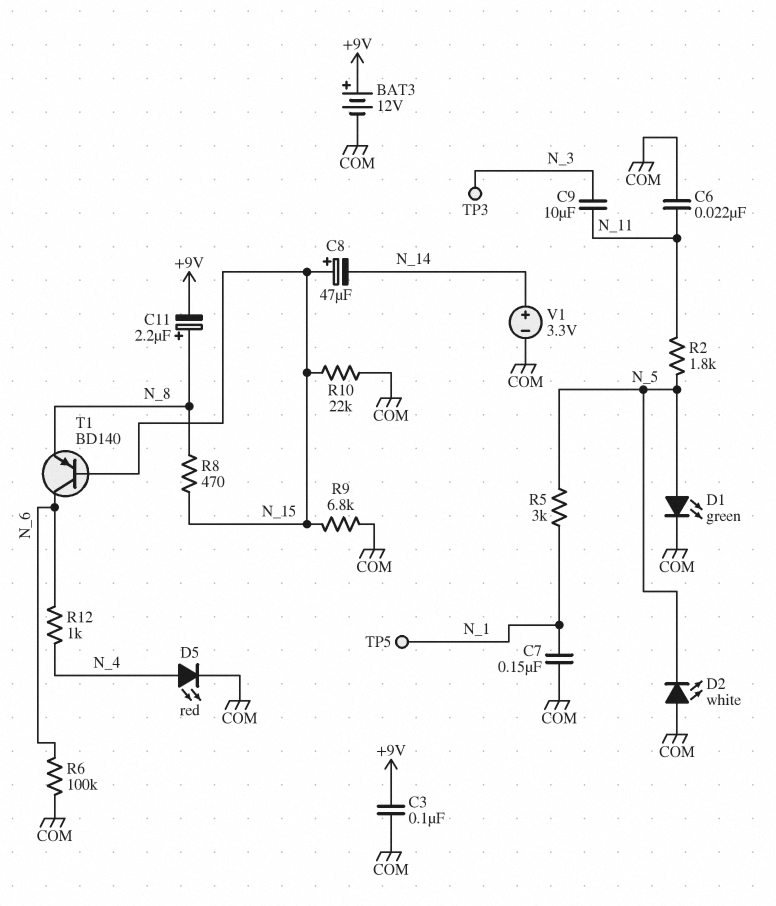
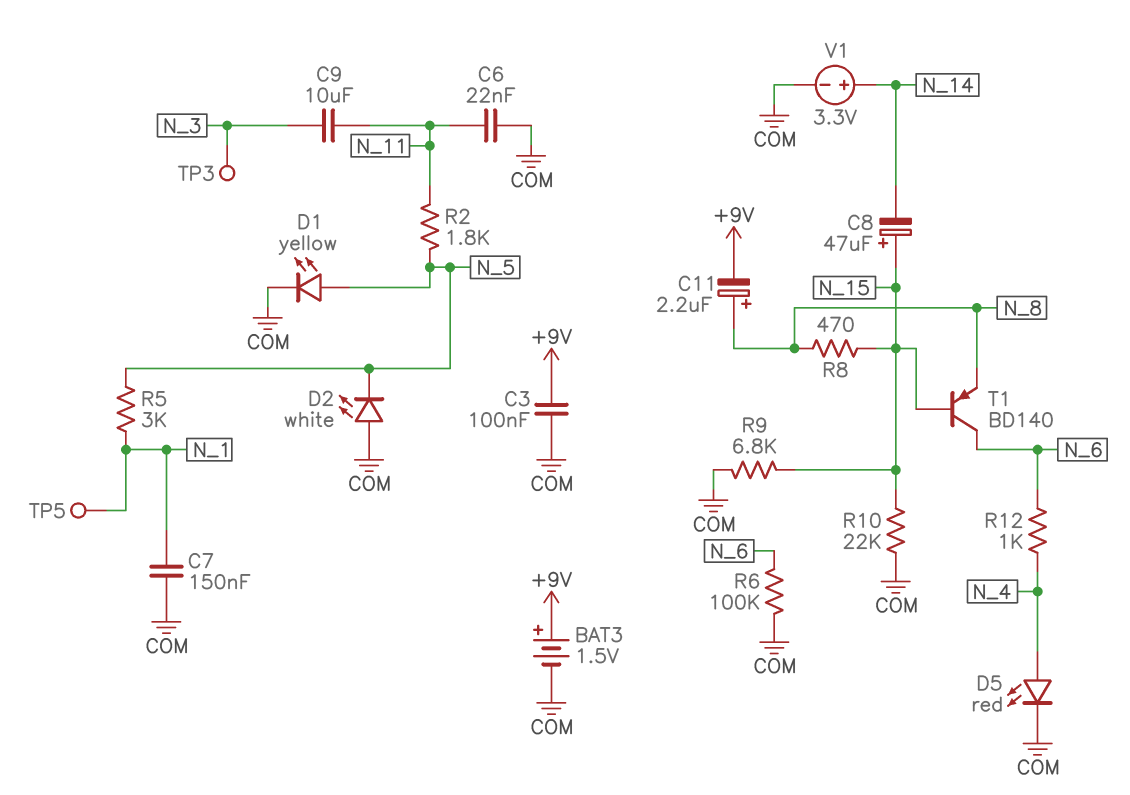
BAT3: 12V (plus +9V, minus COM) -> 1.5V (plus +9V, minus COM)
D1: LED green (A N_5, K COM) -> LED yellow (A N_5, K COM)

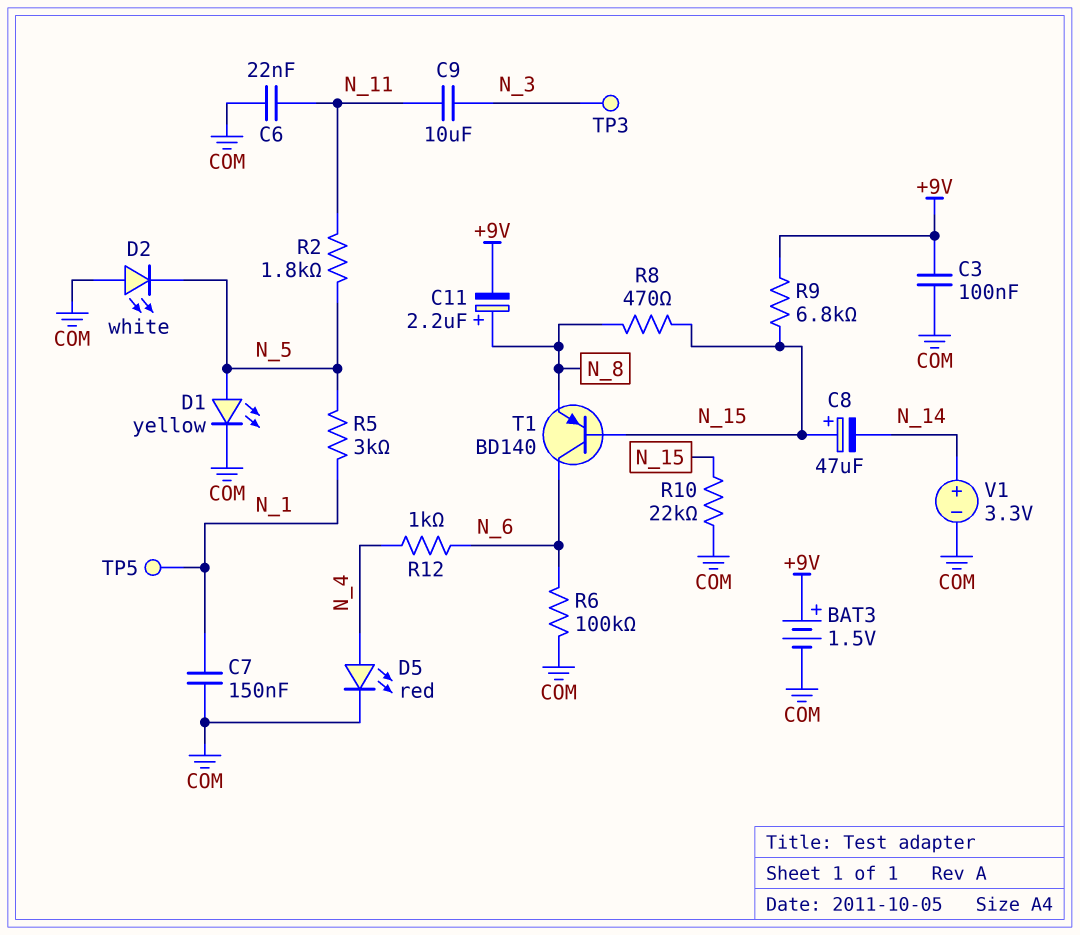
R9: 6.8k (COM, N_15) -> 6.8k (+9V, N_15)

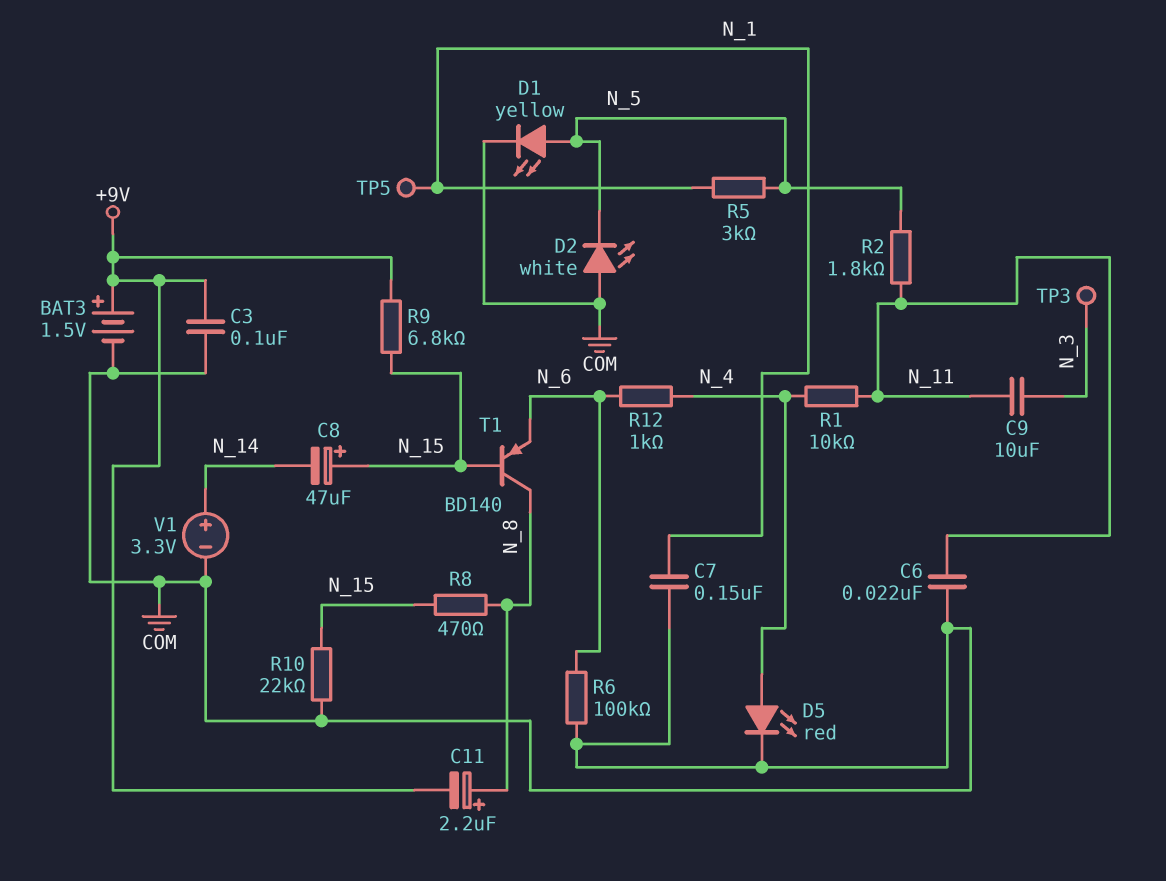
R1: none -> 10k (N_4, N_11)
T1: PNP BD140 (B N_15, C N_6, E N_8) -> PNP BD140 (B N_15, C N_8, E N_6)

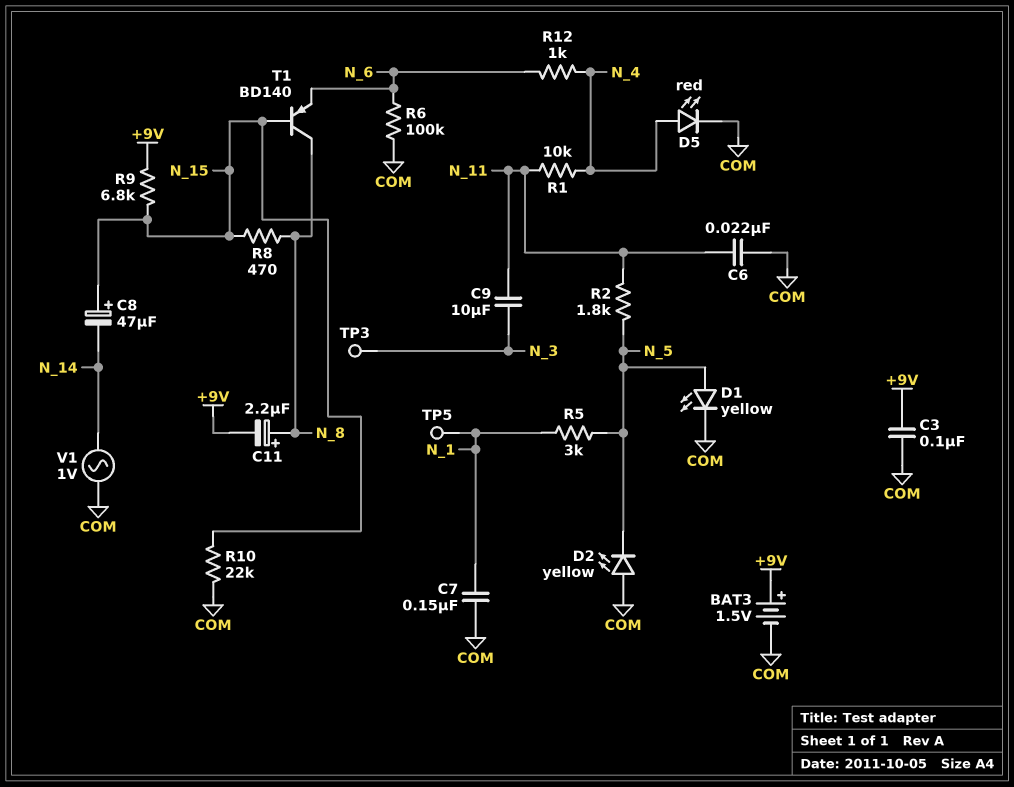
D2: LED white (A COM, K N_5) -> LED yellow (A COM, K N_5)
V1: 3.3V (plus N_14, minus COM) -> AC 1V (COM, N_14)

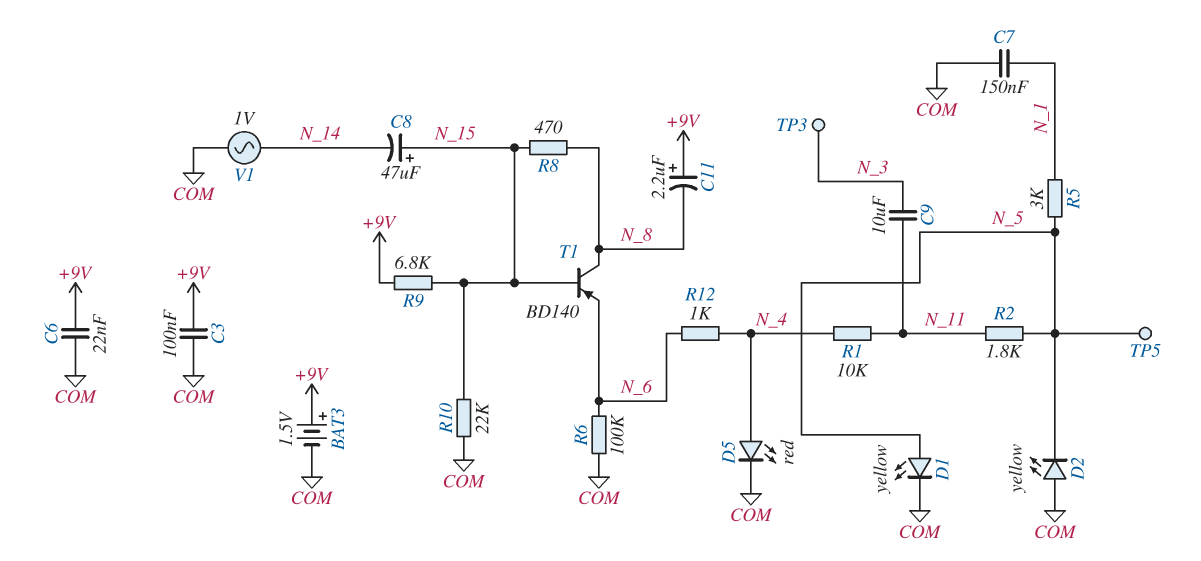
C6: 22nF (COM, N_11) -> 22nF (+9V, COM)
C11: 2.2uF (plus N_8, minus +9V) -> 2.2uF (plus +9V, minus N_8)
TP5: test point (N_1) -> test point (N_5)

